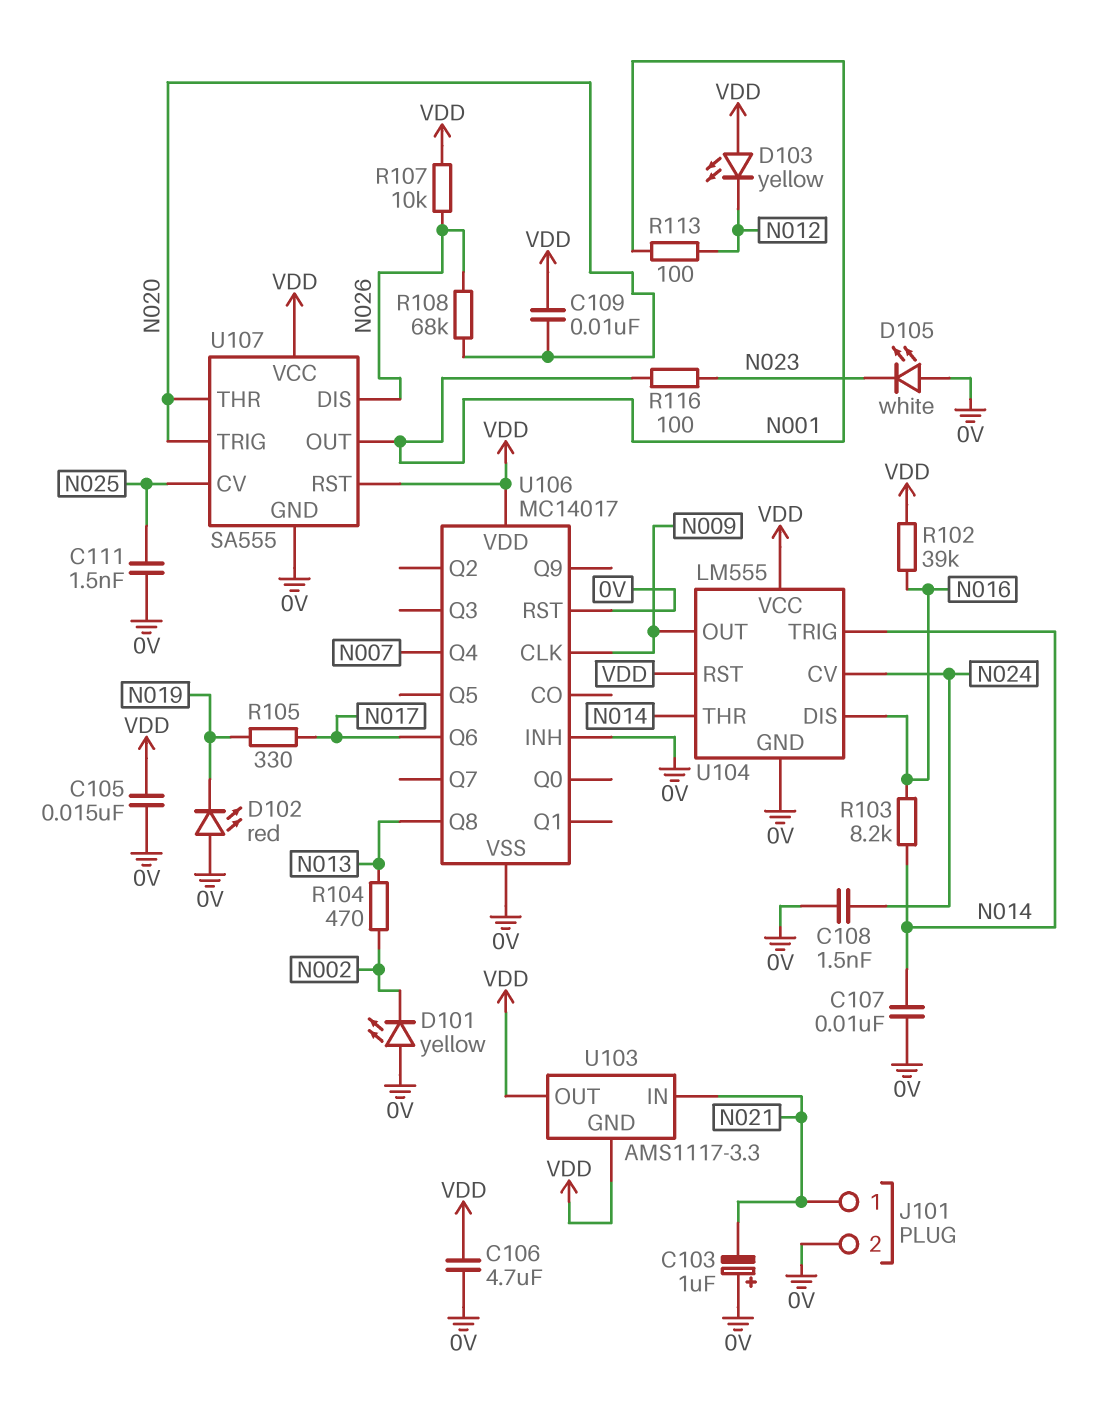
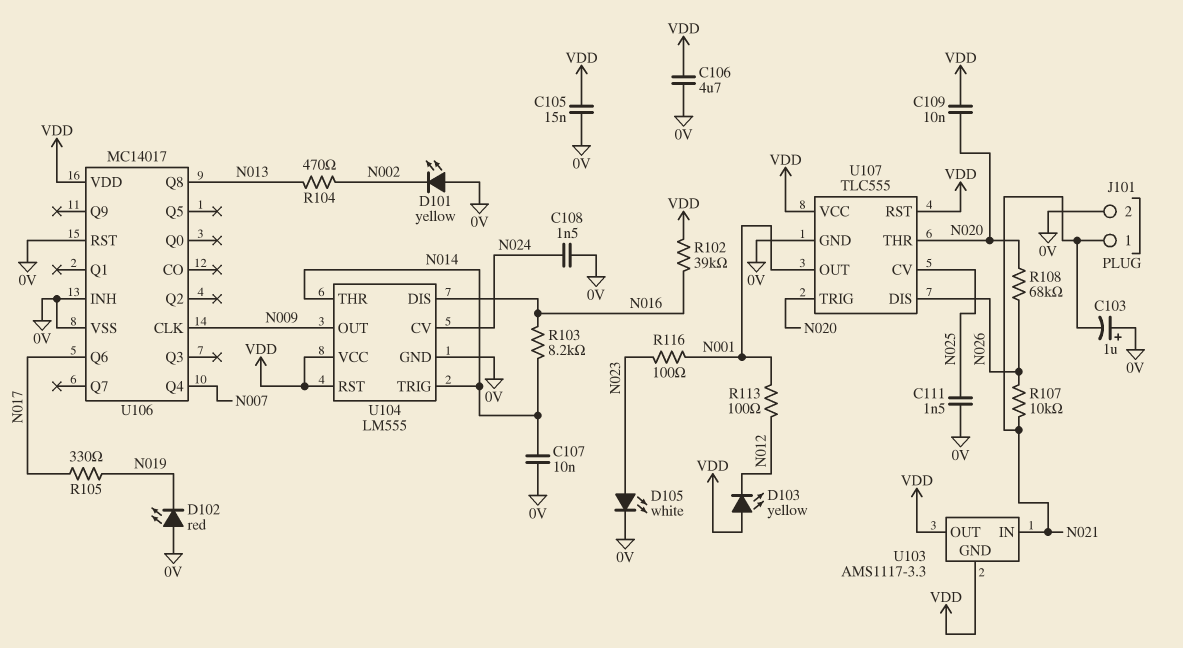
D105: LED white (A 0V, K N023) -> LED white (A N023, K 0V)
R107: 10k (N026, VDD) -> 10k (N021, N026)
U107: SA555 -> TLC555

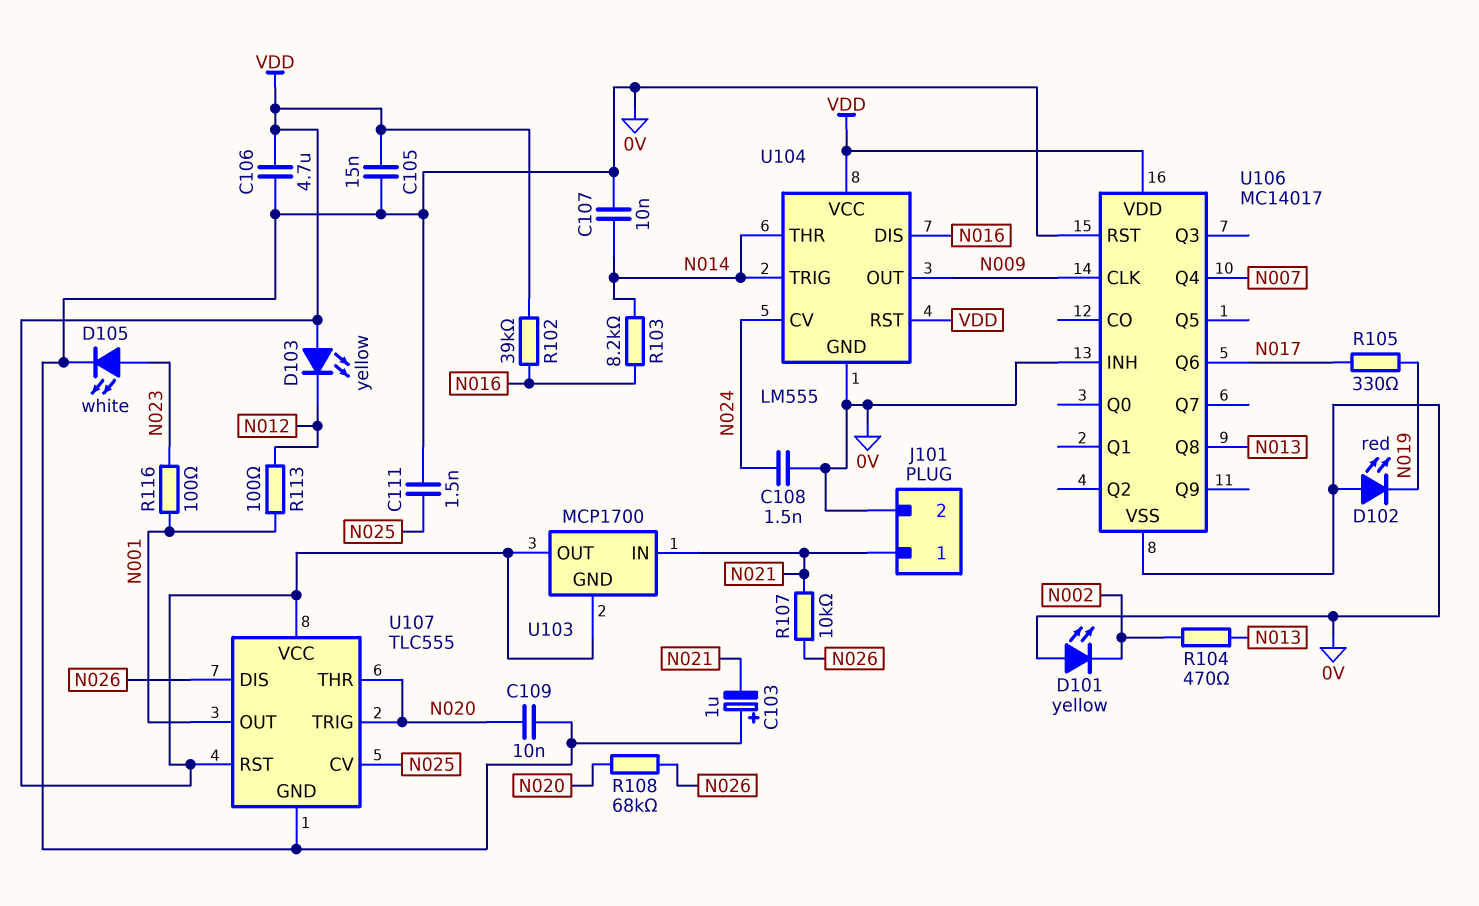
C109: 10nF (N020, VDD) -> 10nF (0V, N020)
U103: AMS1117-3.3 -> MCP1700

